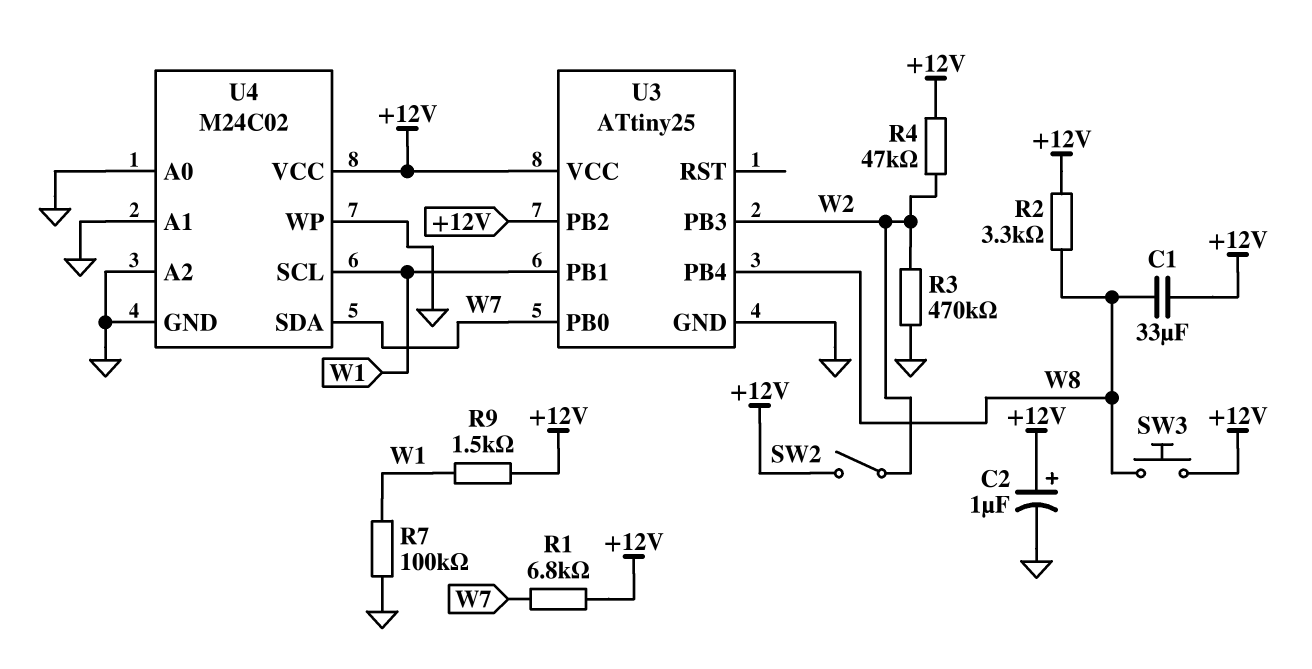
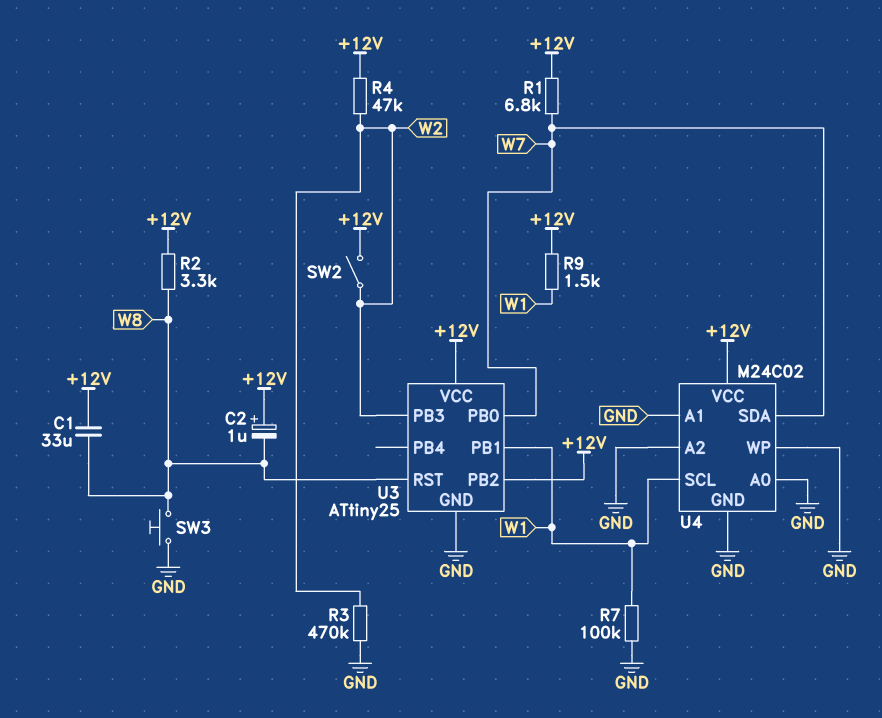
C2: 1uF (plus +12V, minus GND) -> 1uF (plus +12V, minus W8)
SW3: button (+12V, W8) -> button (GND, W8)
U3 pin PB4: W8 -> none
U3 pin RST: none -> W8

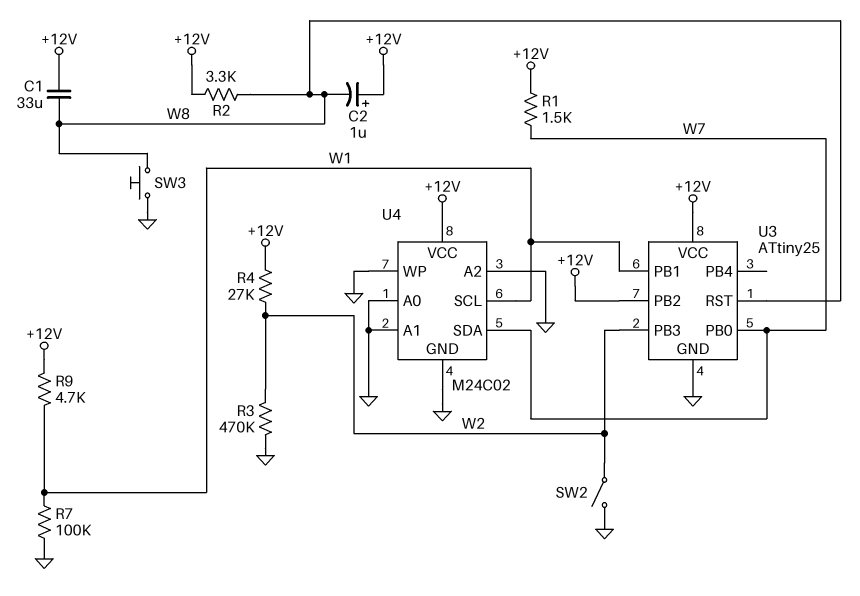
R1: 6.8k (+12V, W7) -> 1.5k (+12V, W7)
R4: 47k (+12V, W2) -> 27k (+12V, W2)
R9: 1.5k (+12V, W1) -> 4.7k (+12V, W1)
SW2: switch (+12V, W2) -> switch (GND, W2)

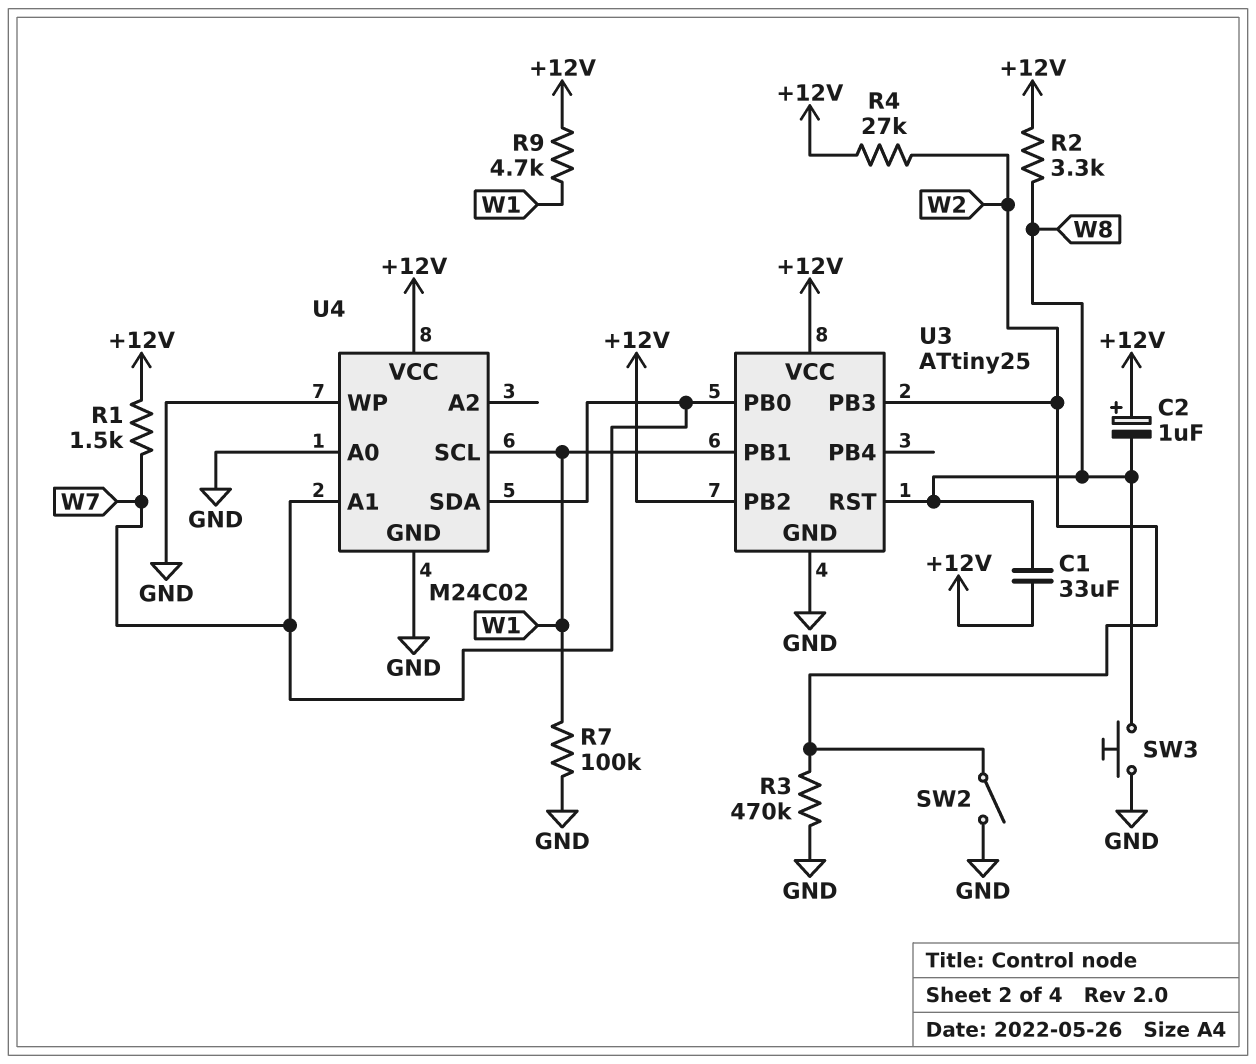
U4 pin A1: GND -> W7
U4 pin A2: GND -> none

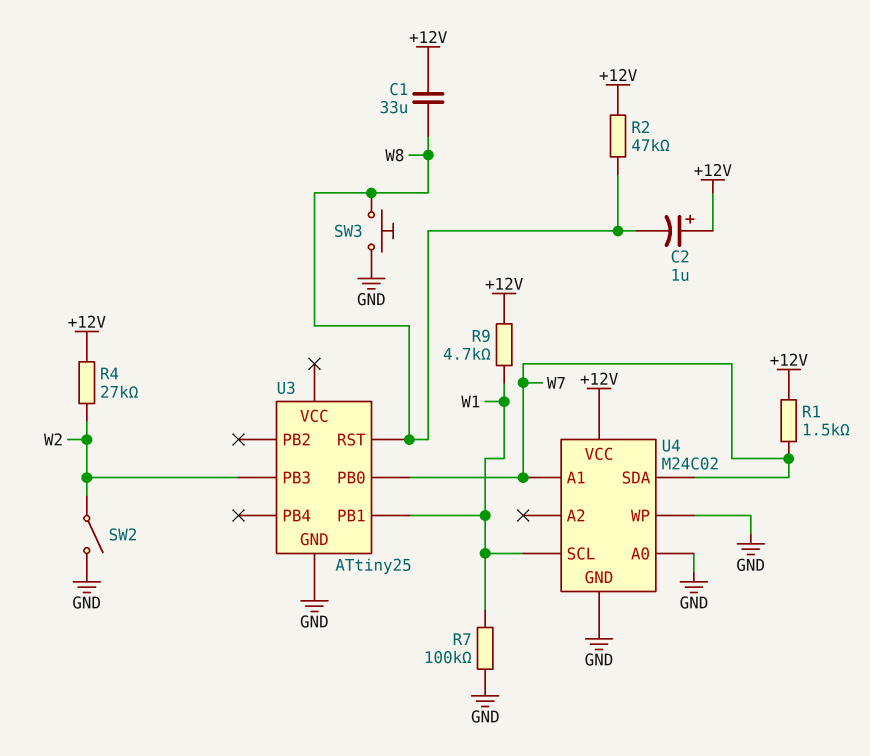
R2: 3.3k (+12V, W8) -> 47k (+12V, W8)
R3: 470k (GND, W2) -> none
U3 pin PB2: +12V -> none
U3 pin VCC: +12V -> none

